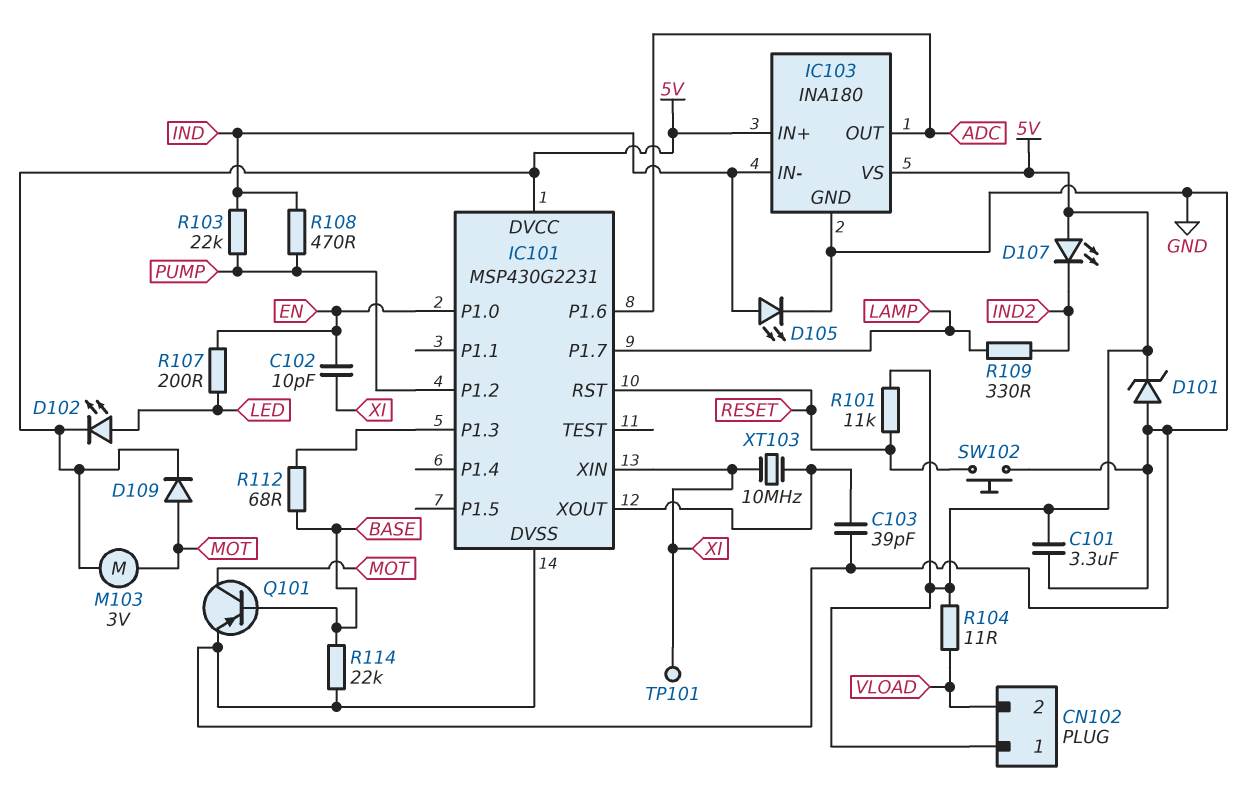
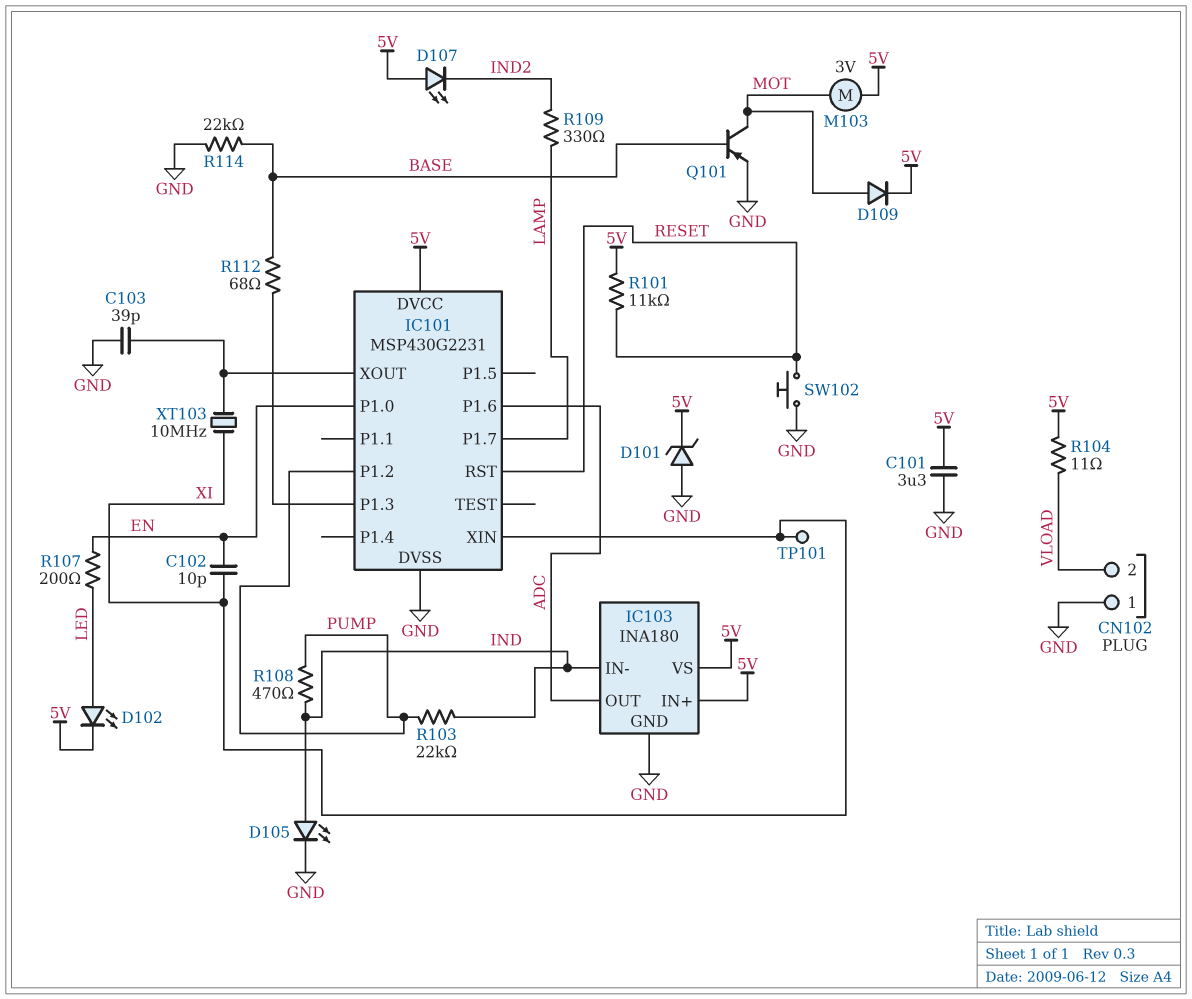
CN102 pin 1: 5V -> GND

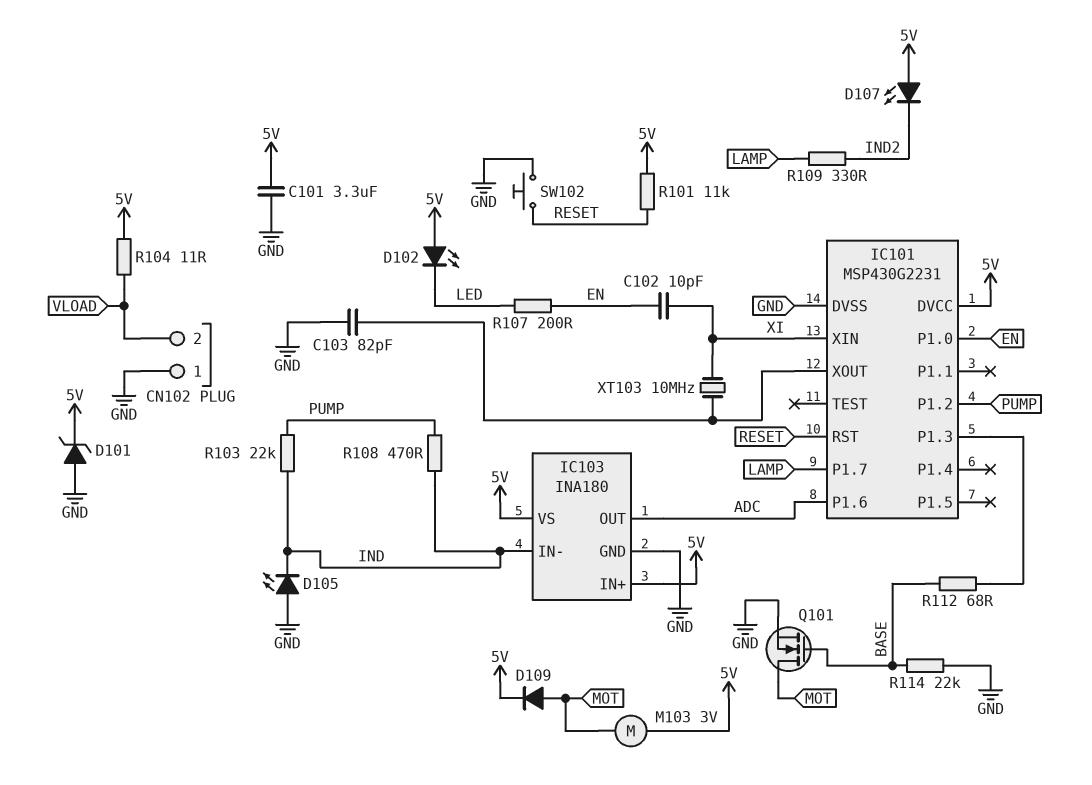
C103: 39pF (GND, IC101/XOUT) -> 82pF (GND, IC101/XOUT)
D102: LED (A LED, K 5V) -> LED (A 5V, K LED)
D105: LED (A IND, K GND) -> LED (A GND, K IND)
Q101: PNP (B BASE, C MOT, E GND) -> NMOS (G BASE, D MOT, S GND)
TP101: test point (XI) -> none

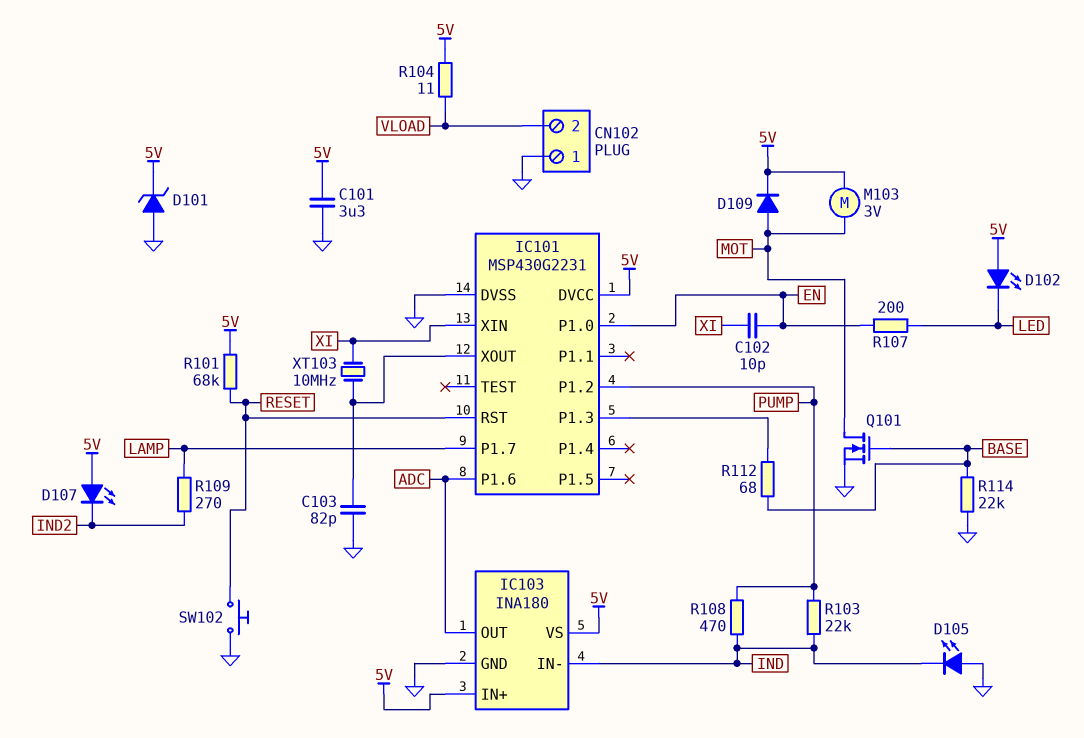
R101: 11k (5V, RESET) -> 68k (5V, RESET)
R109: 330 (IND2, LAMP) -> 270 (IND2, LAMP)

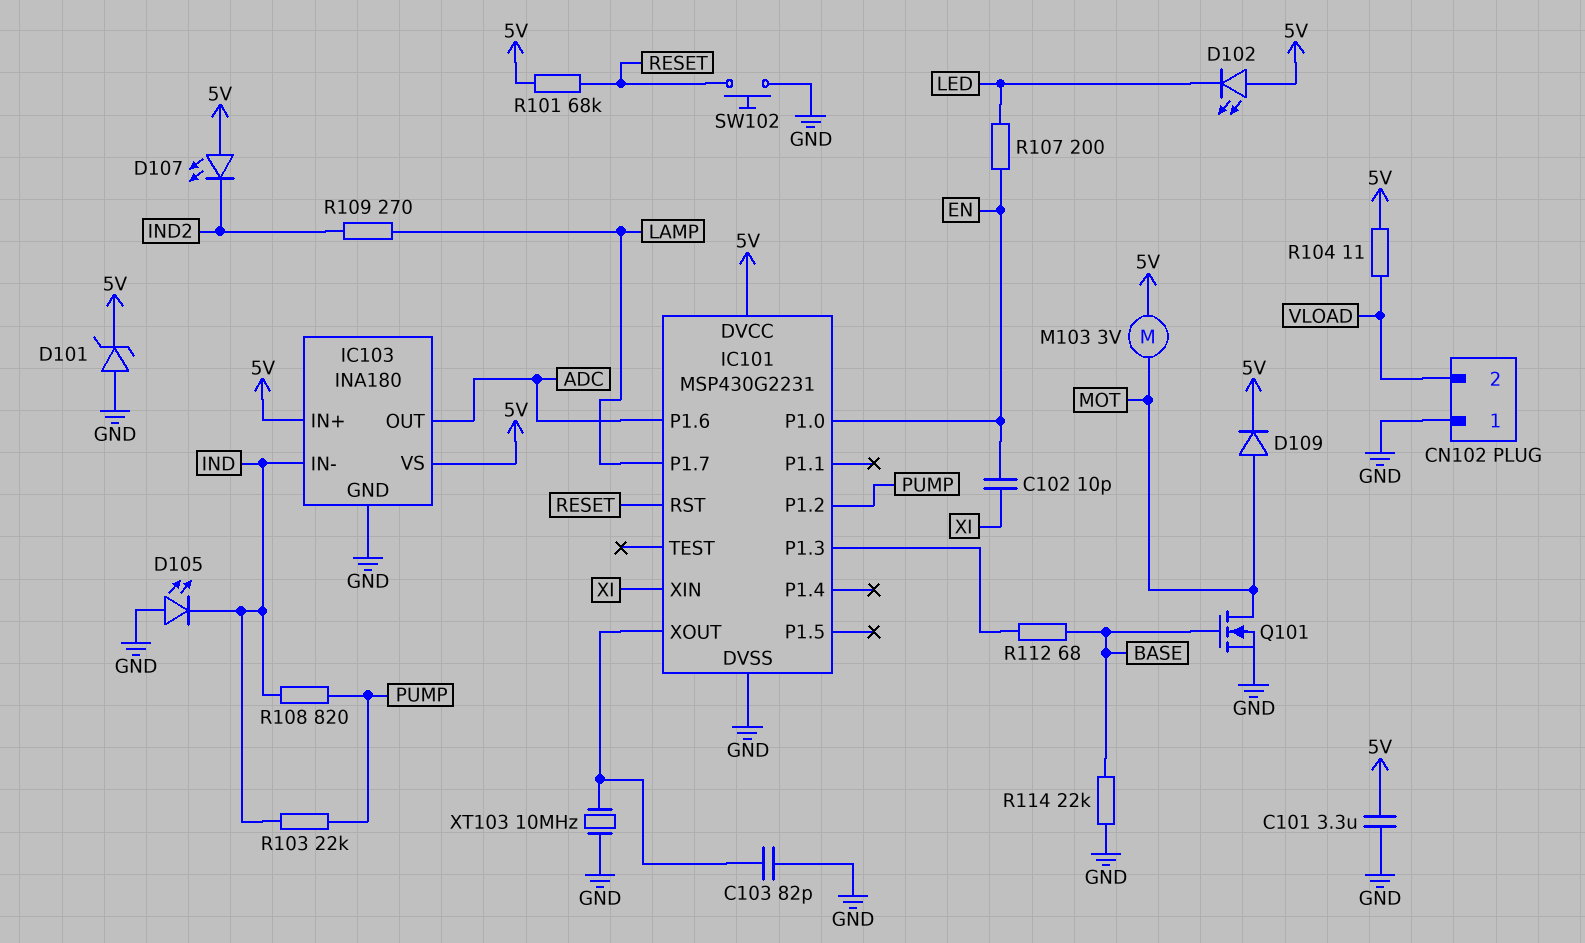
R108: 470 (IND, PUMP) -> 820 (IND, PUMP)
XT103: 10MHz (IC101/XOUT, XI) -> 10MHz (GND, IC101/XOUT)

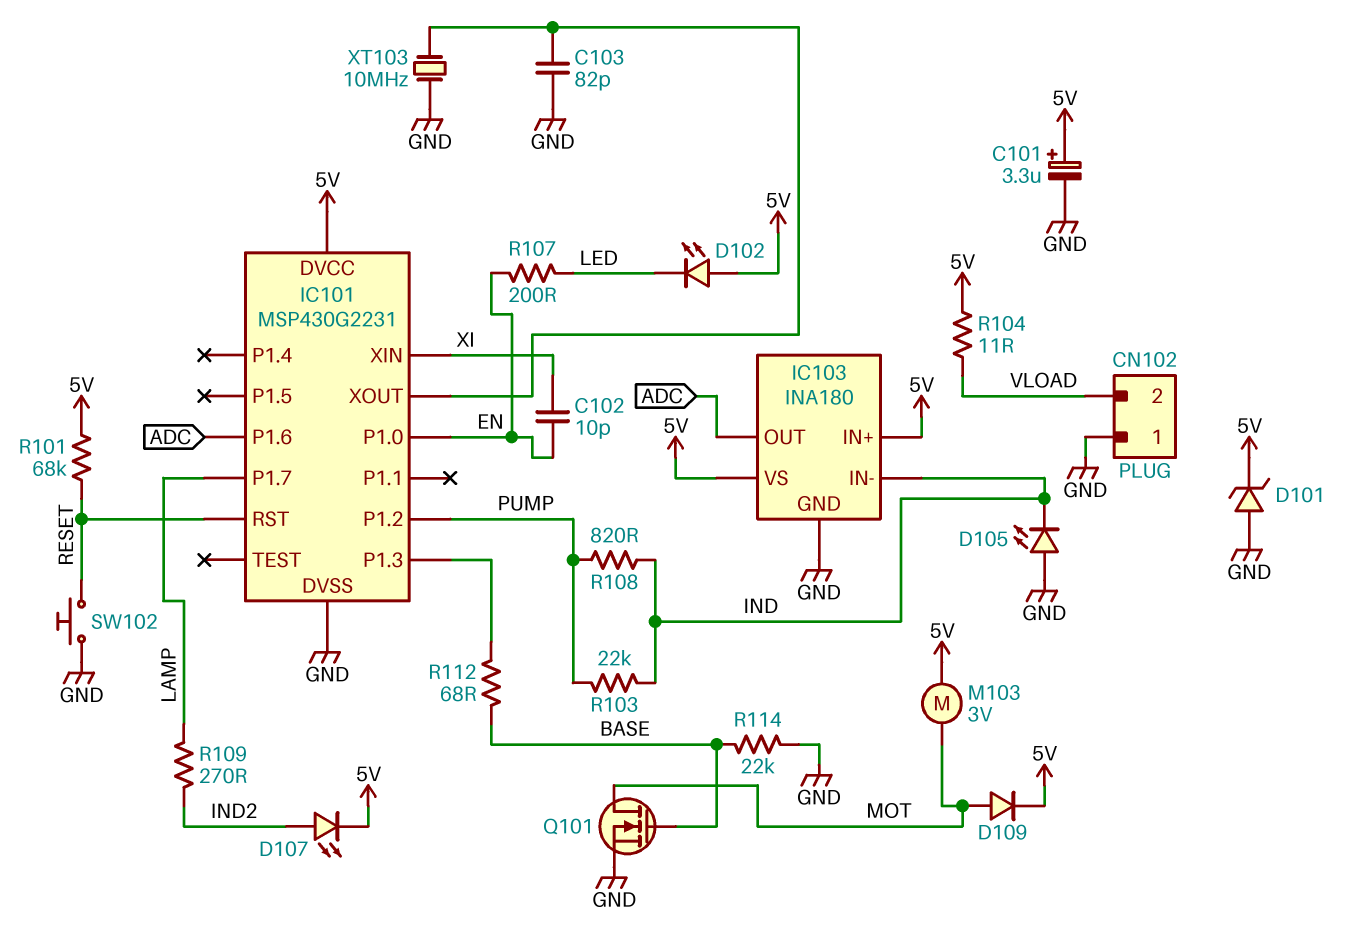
C101: 3.3uF (5V, GND) -> 3.3uF (plus 5V, minus GND)
D107: LED (A 5V, K IND2) -> LED (A IND2, K 5V)

